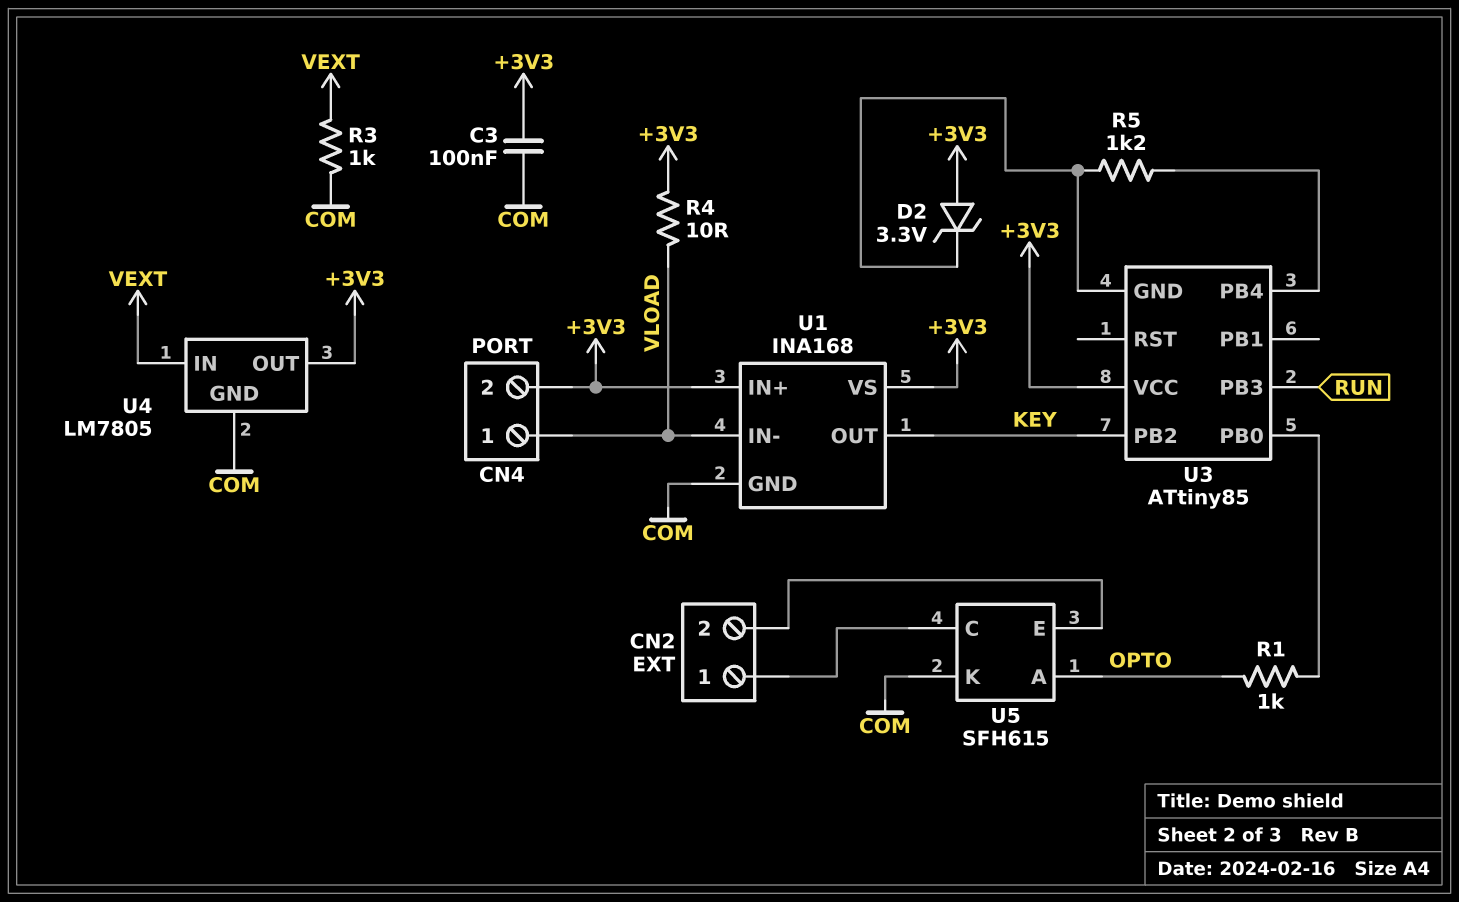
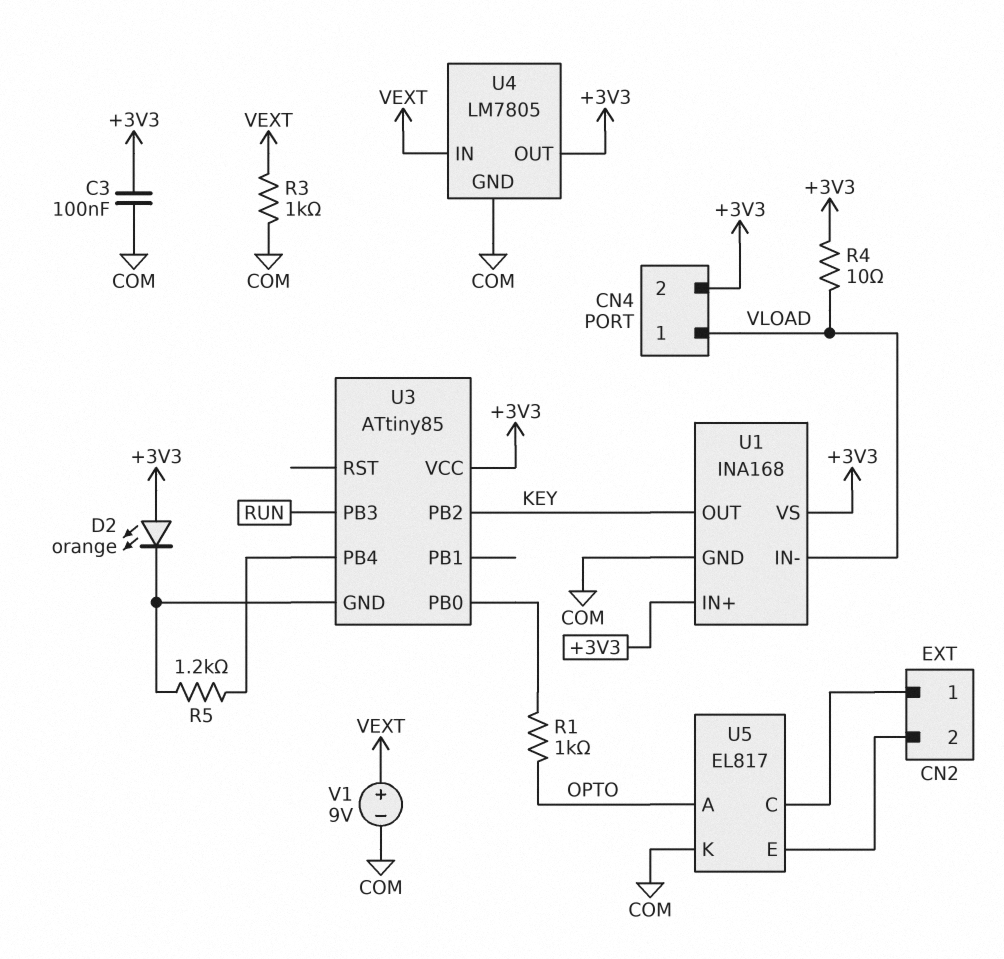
D2: zener 3.3V (A +3V3, K U3/GND) -> LED orange (A +3V3, K U3/GND)
U5: SFH615 -> EL817
V1: none -> 9V (plus VEXT, minus COM)

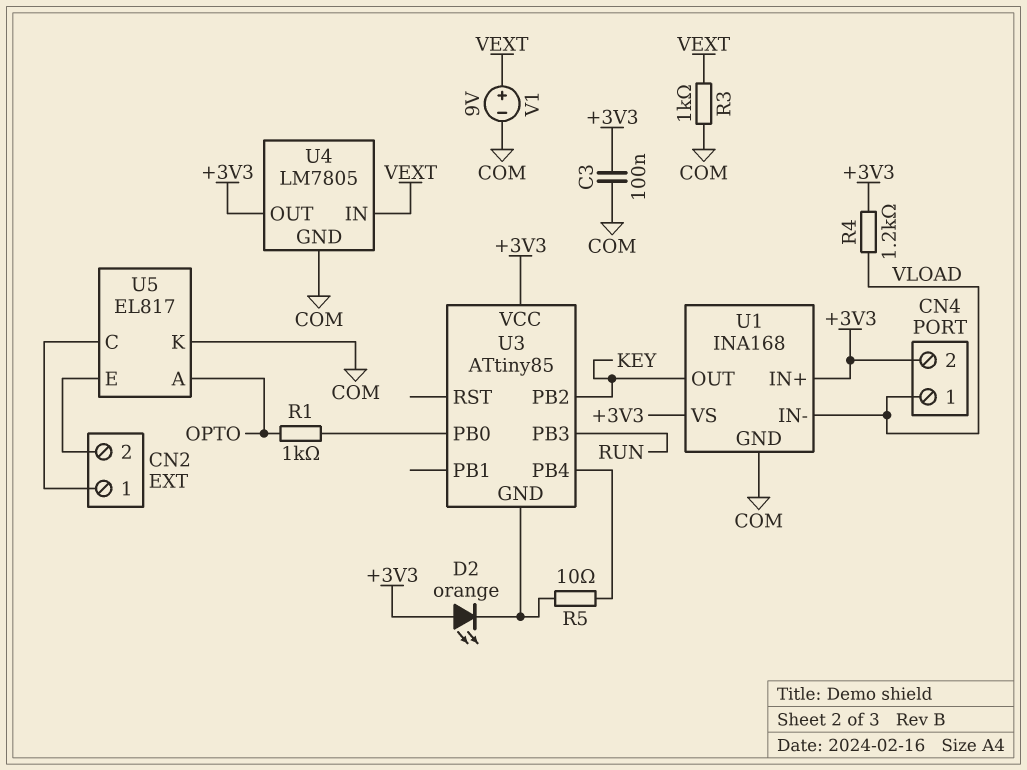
R4: 10 (+3V3, VLOAD) -> 1.2k (+3V3, VLOAD)
R5: 1.2k (U3/GND, U3/PB4) -> 10 (U3/GND, U3/PB4)

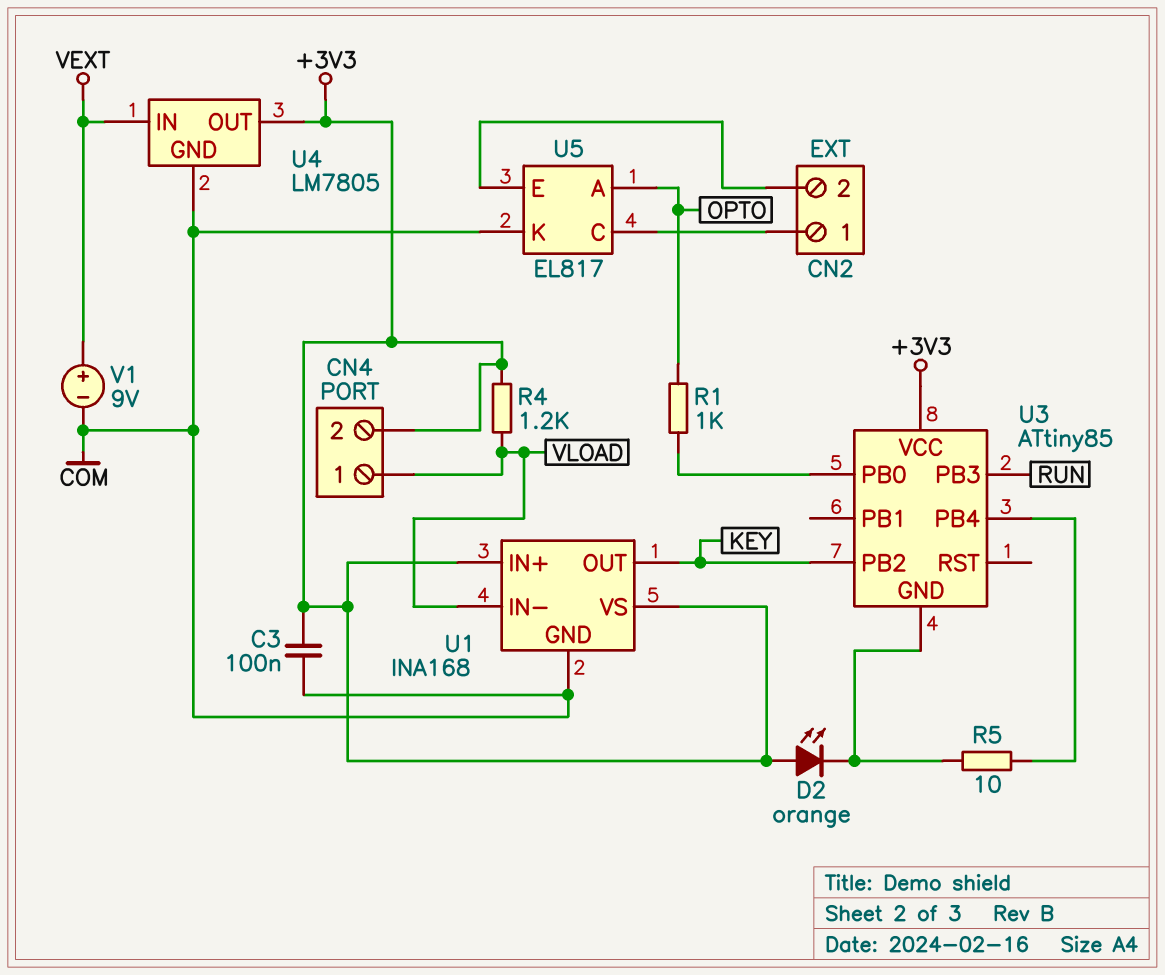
R3: 1k (COM, VEXT) -> none

